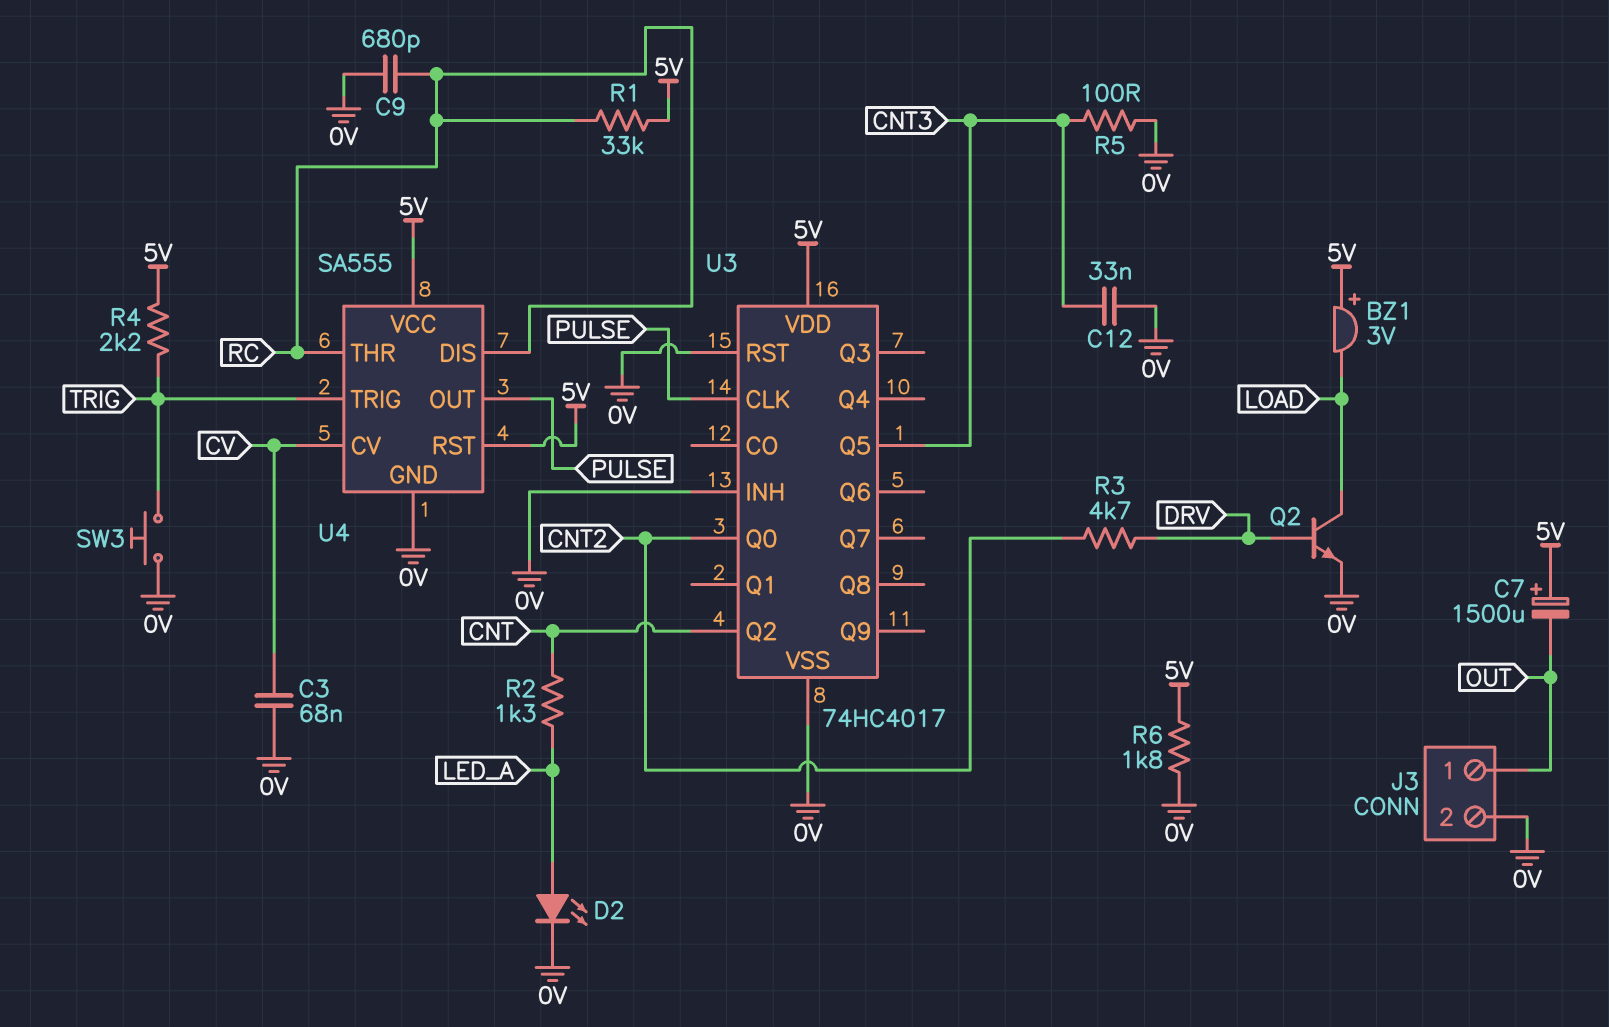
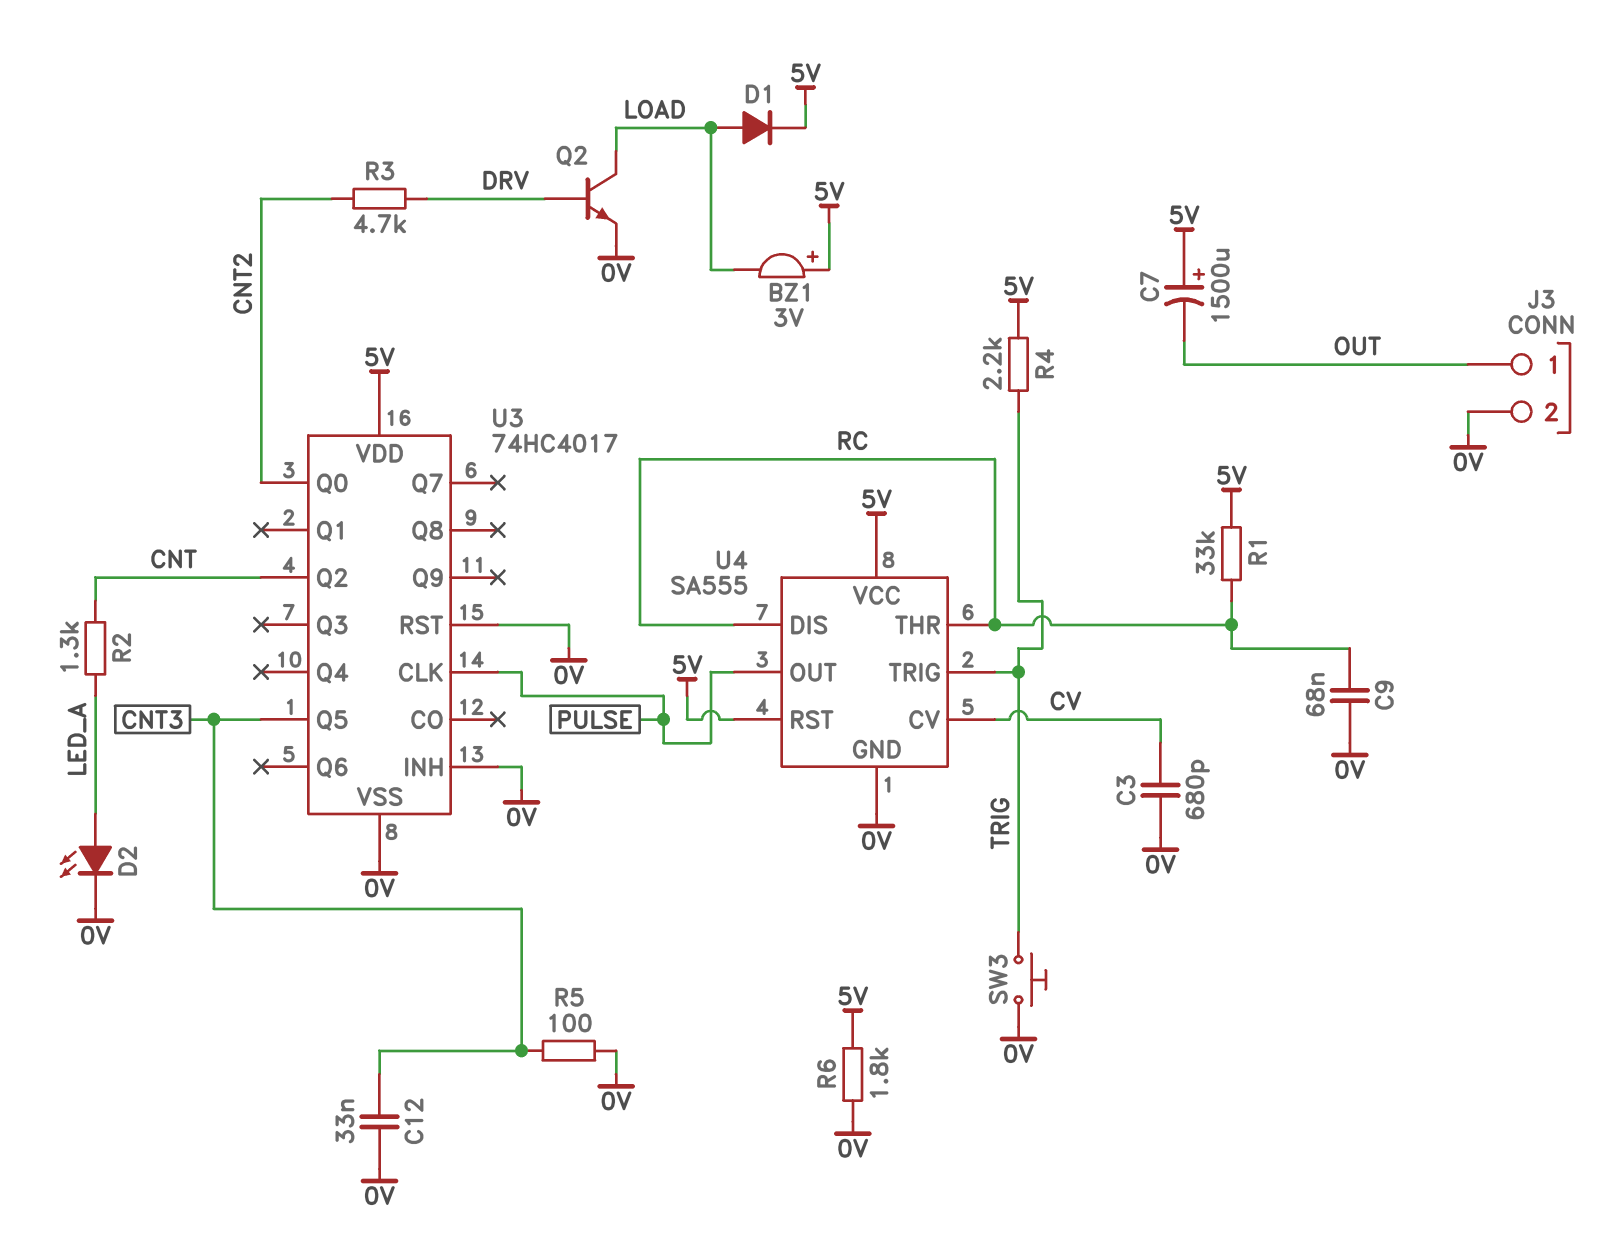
C3: 68nF (0V, CV) -> 680pF (0V, CV)
C9: 680pF (0V, RC) -> 68nF (0V, RC)
D1: none -> diode (A LOAD, K 5V)

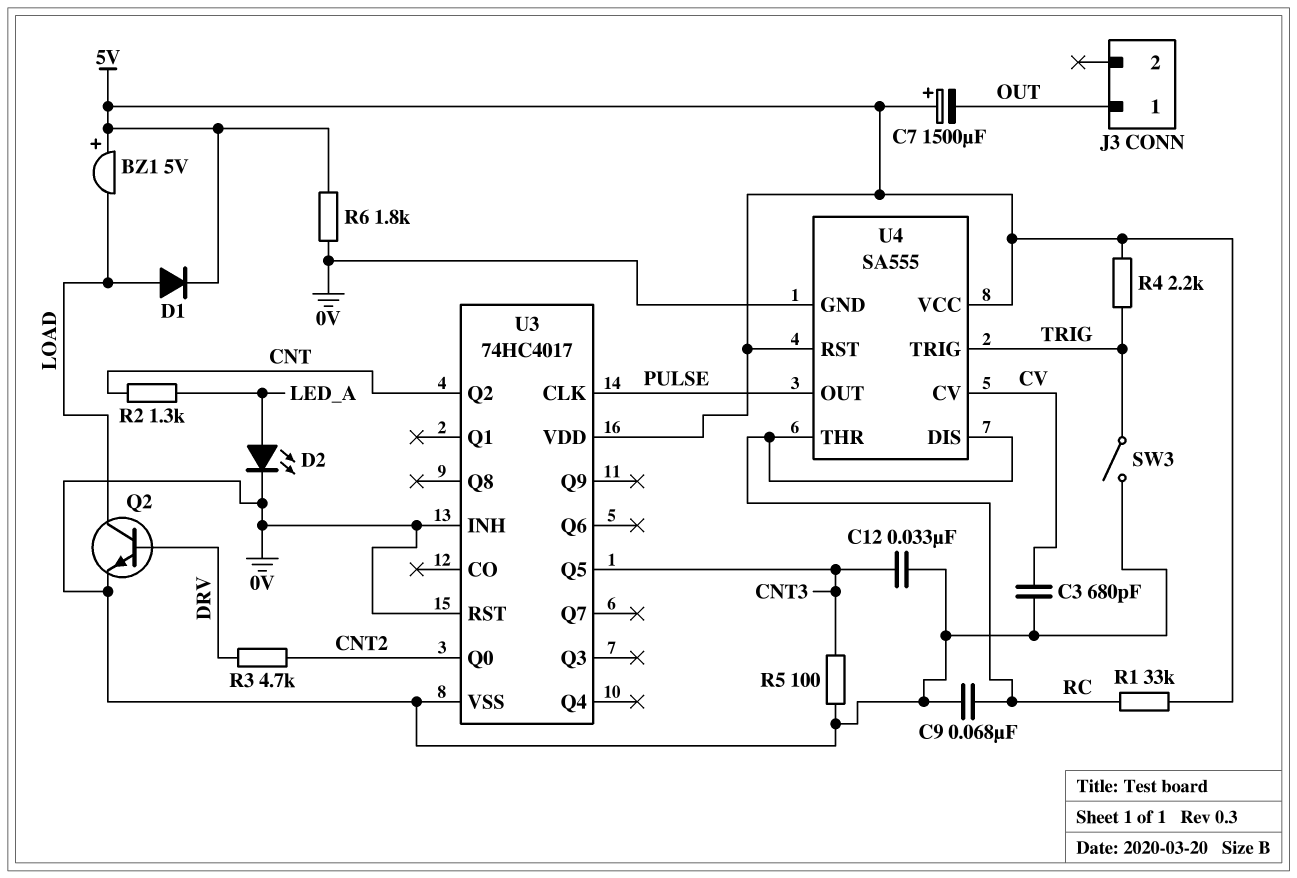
BZ1: buzzer 3V (plus 5V, minus LOAD) -> buzzer 5V (plus 5V, minus LOAD)
J3 pin 2: 0V -> none
SW3: button (0V, TRIG) -> switch (0V, TRIG)

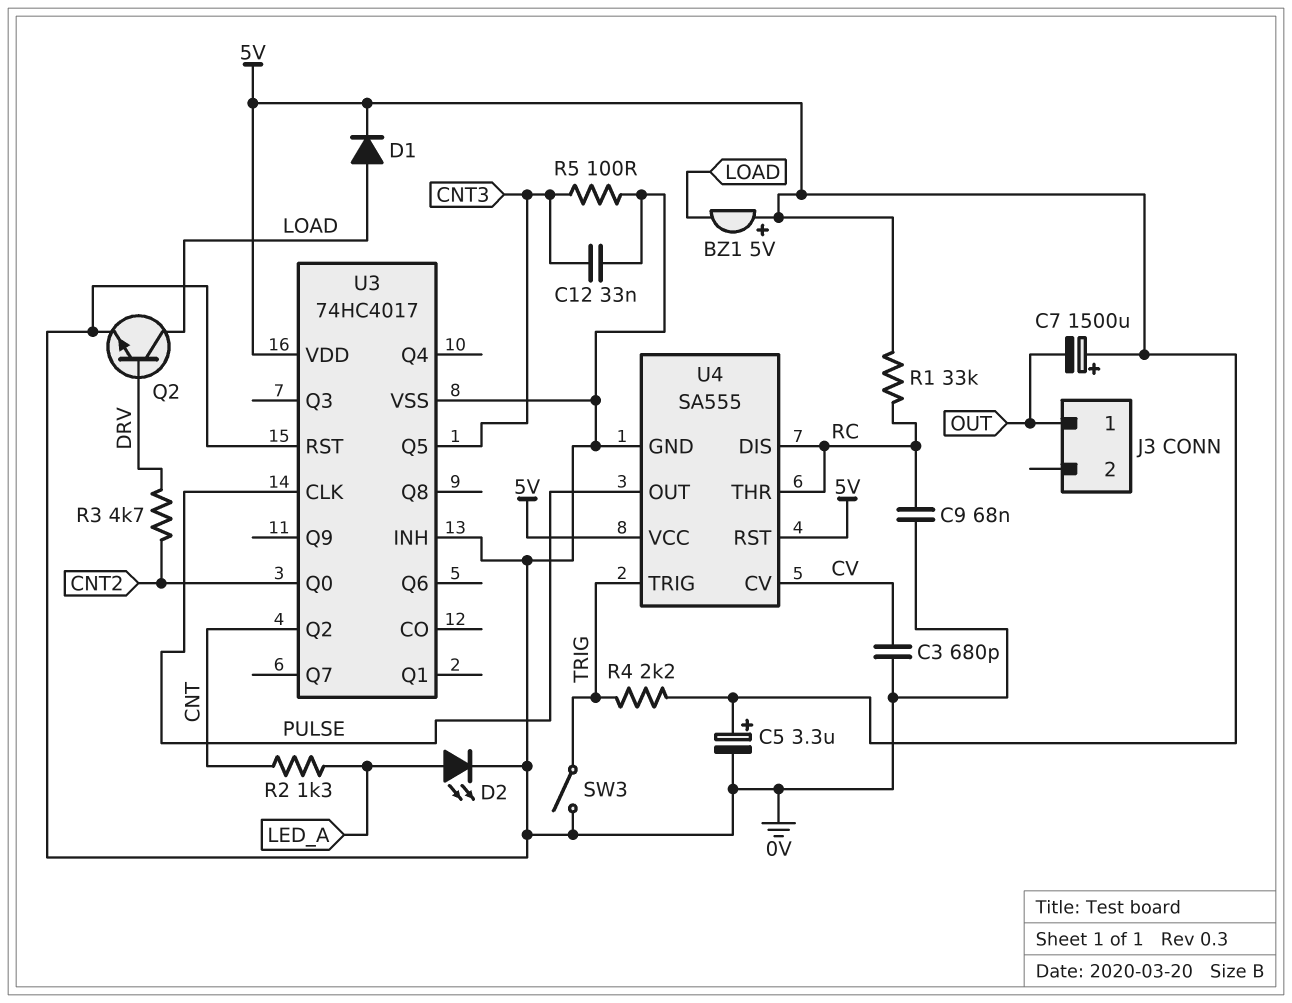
C5: none -> 3.3uF (plus 5V, minus 0V)
R6: 1.8k (0V, 5V) -> none

